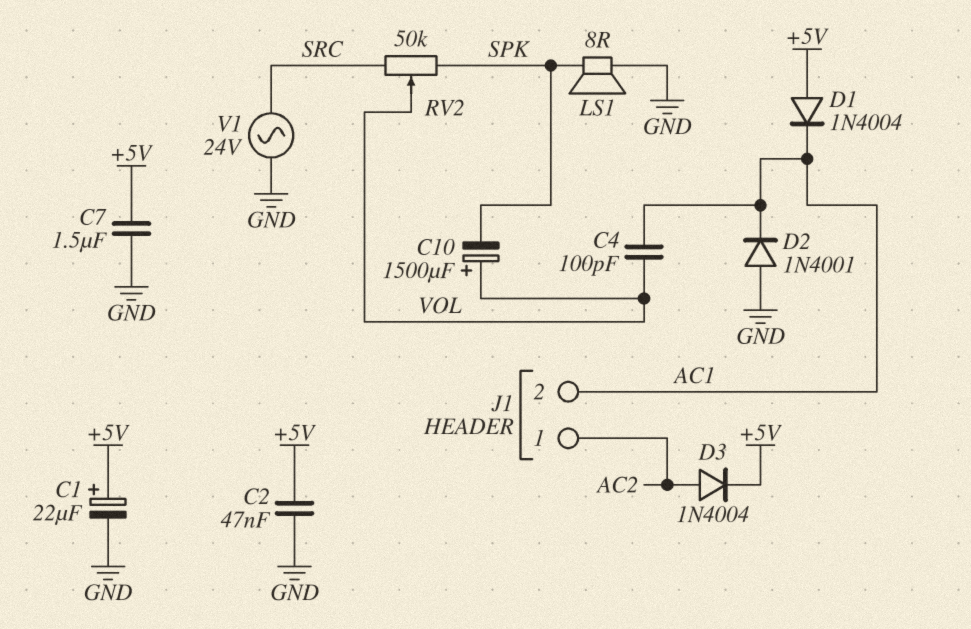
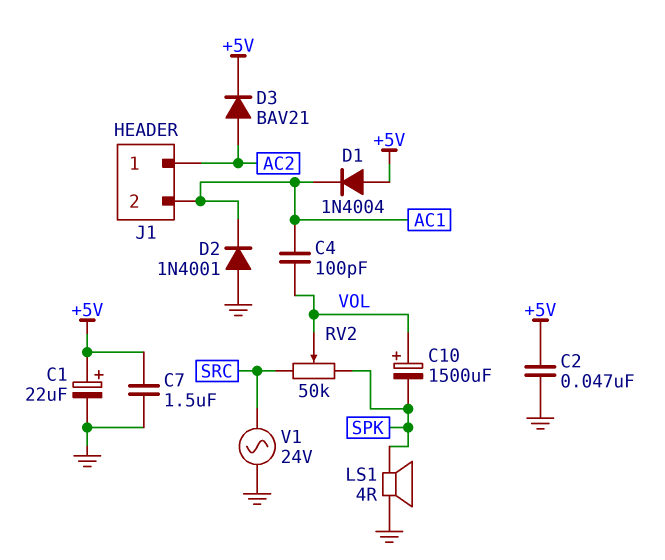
D3: diode 1N4004 (A AC2, K +5V) -> diode BAV21 (A AC2, K +5V)
LS1: speaker 8R (GND, SPK) -> speaker 4R (GND, SPK)

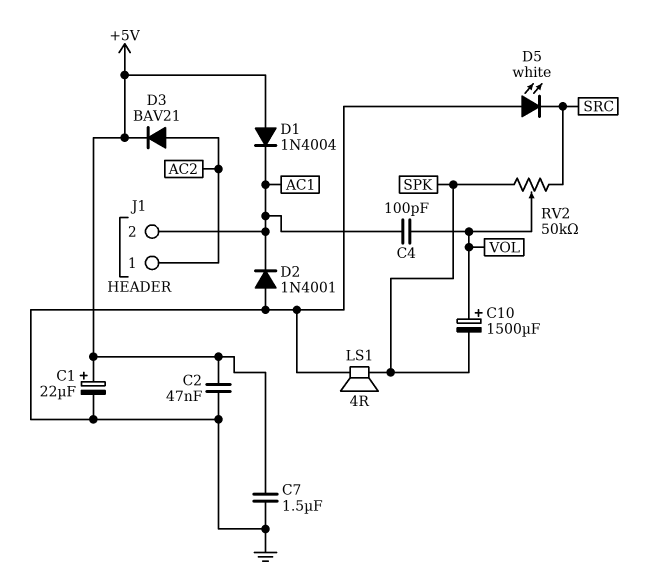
D5: none -> LED white (A GND, K SRC)
V1: AC 24V (GND, SRC) -> none

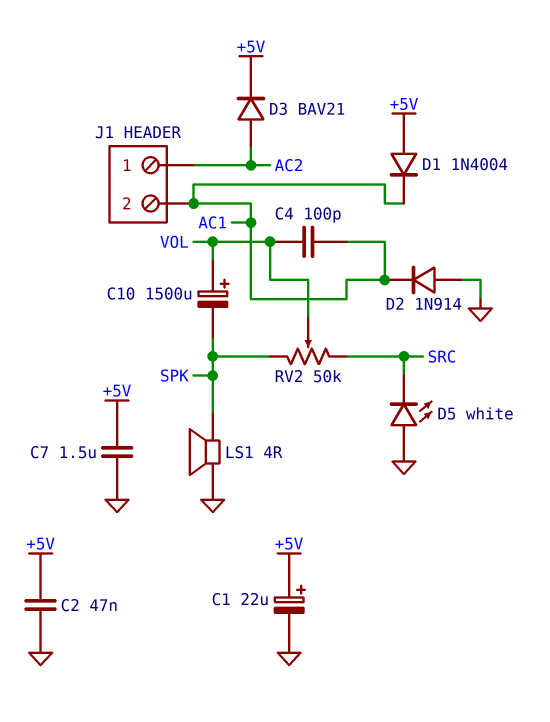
D2: diode 1N4001 (A GND, K AC1) -> diode 1N914 (A GND, K AC1)

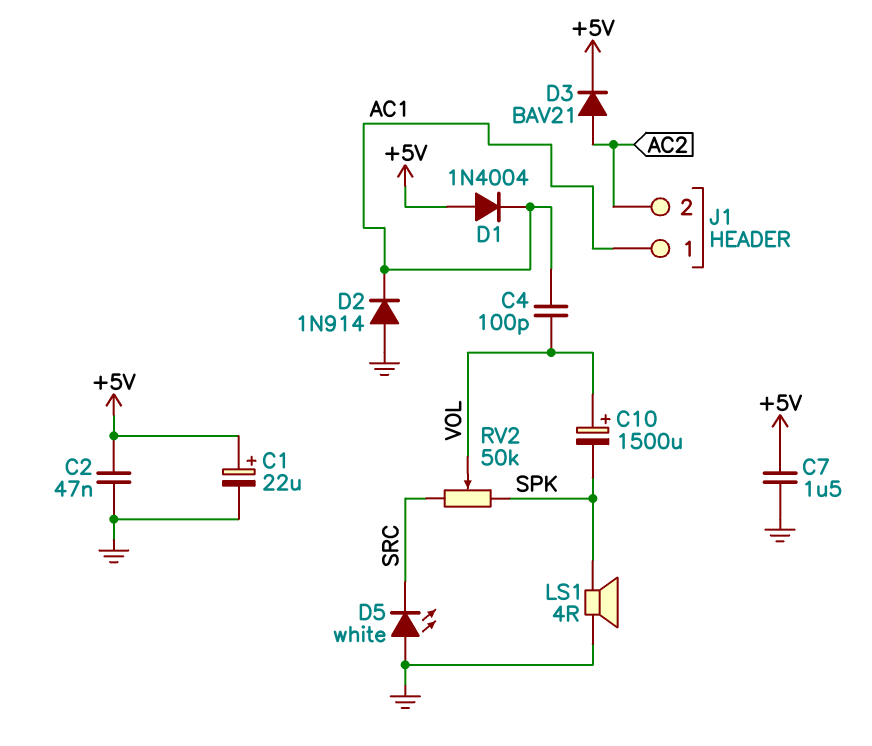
J1 pin 1: AC2 -> AC1
J1 pin 2: AC1 -> AC2

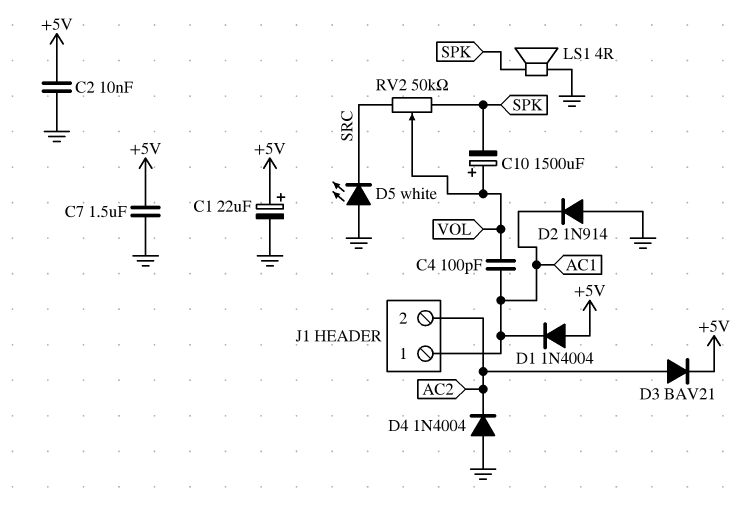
C2: 47nF (+5V, GND) -> 10nF (+5V, GND)
D4: none -> diode 1N4004 (A GND, K AC2)

